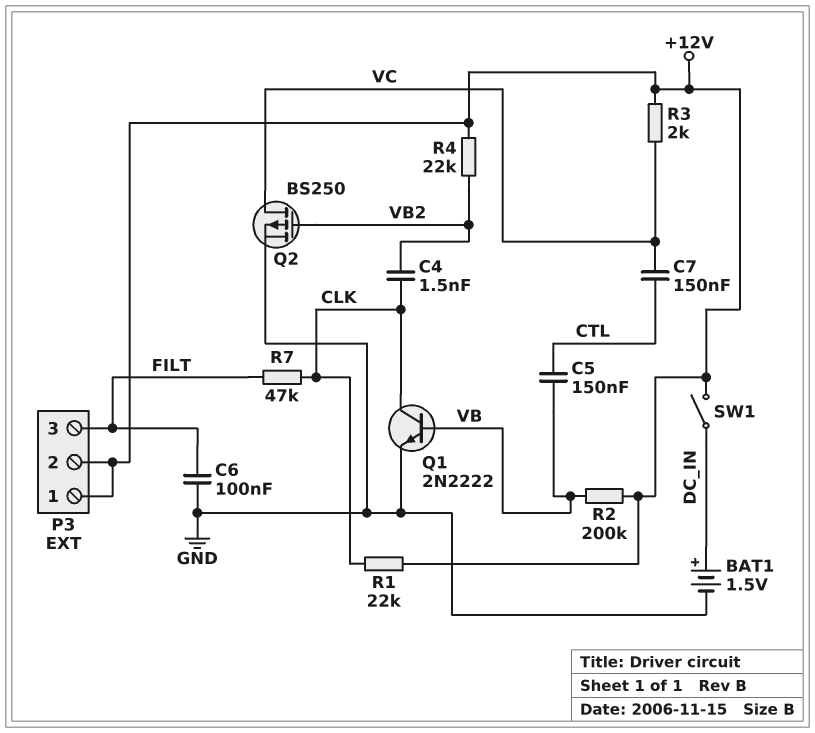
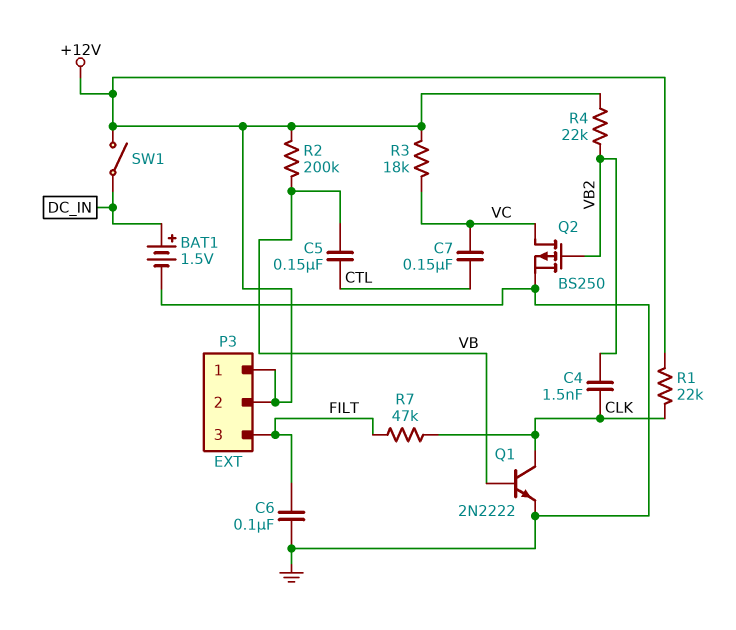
R3: 2k (+12V, VC) -> 18k (+12V, VC)

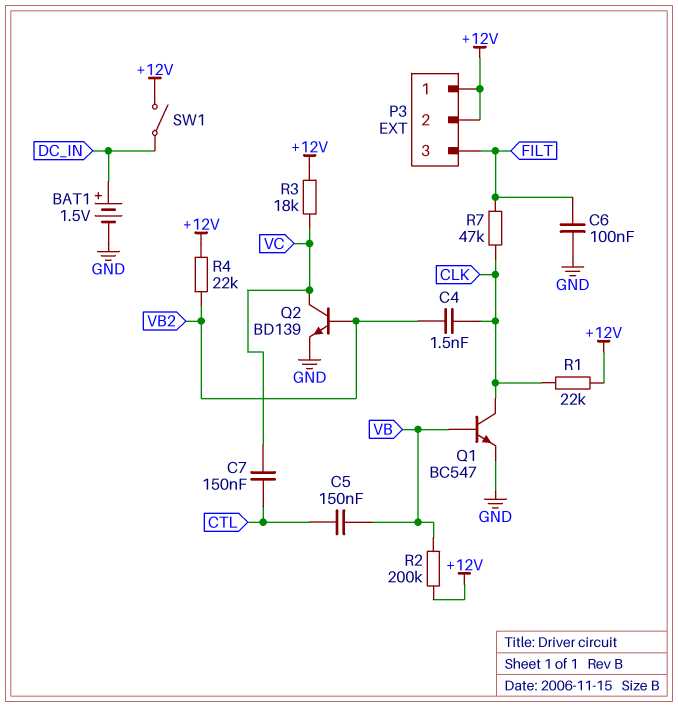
Q1: NPN 2N2222 (B VB, C CLK, E GND) -> NPN BC547 (B VB, C CLK, E GND)
Q2: PMOS BS250 (G VB2, D VC, S GND) -> NPN BD139 (B VB2, C VC, E GND)

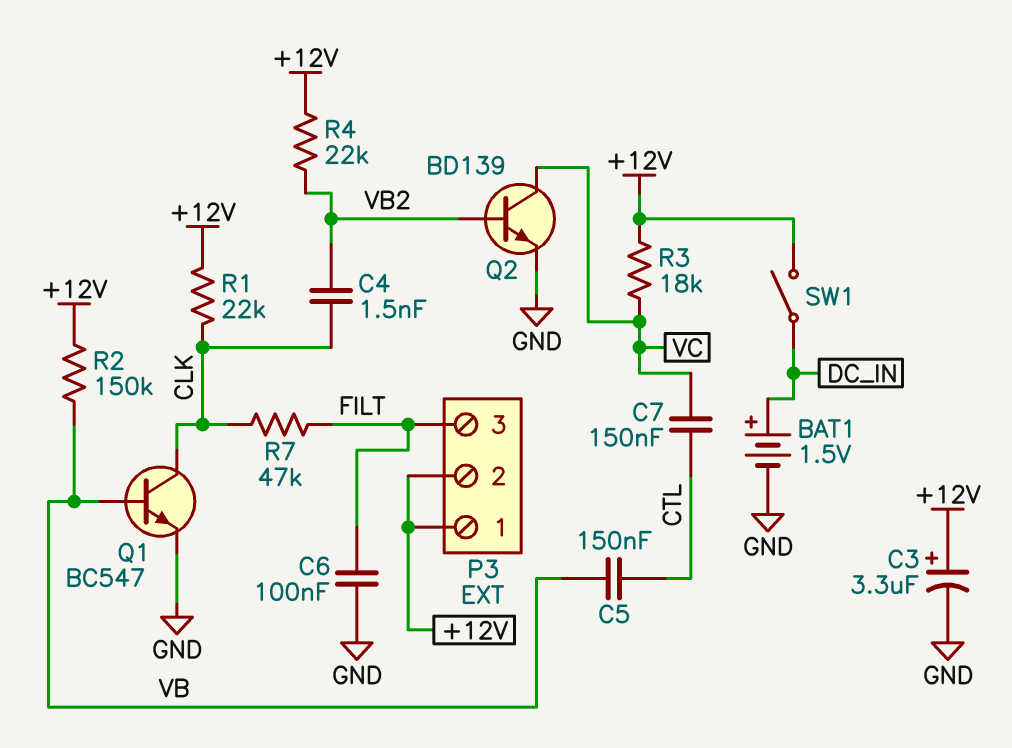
C3: none -> 3.3uF (plus +12V, minus GND)
R2: 200k (+12V, VB) -> 150k (+12V, VB)

